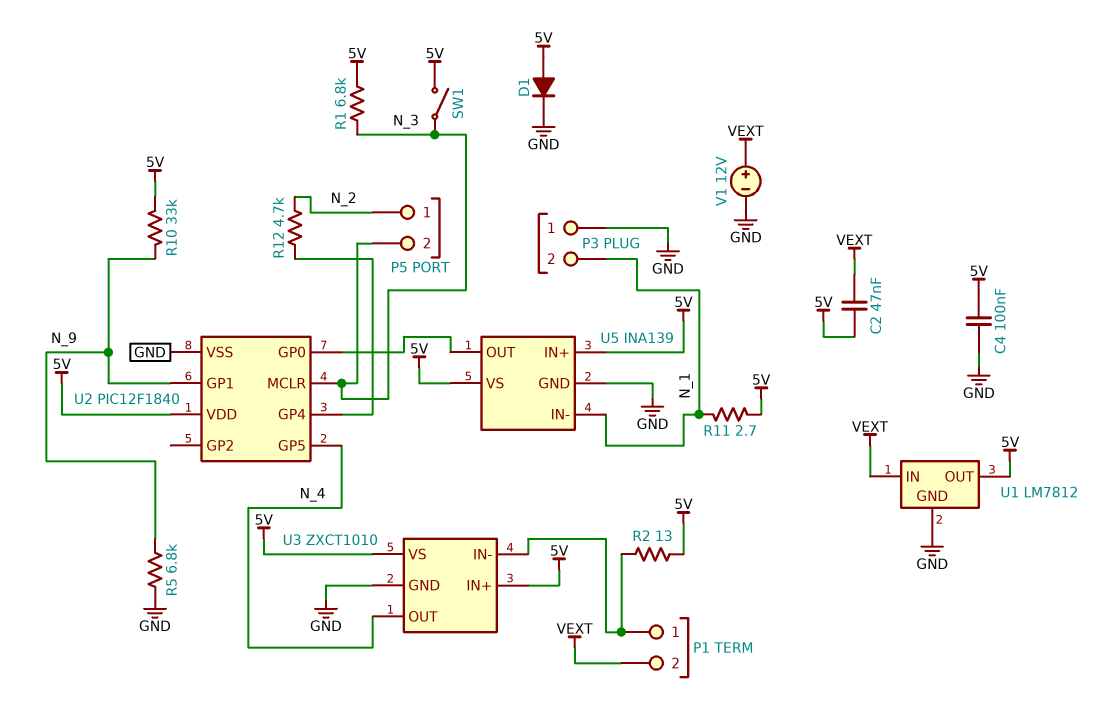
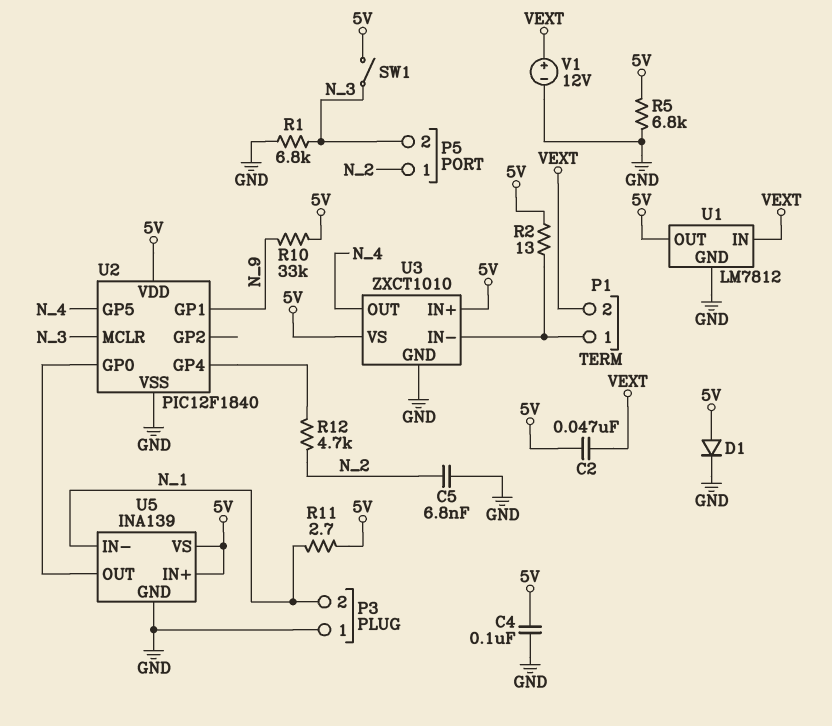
C5: none -> 6.8nF (GND, N_2)
R1: 6.8k (5V, N_3) -> 6.8k (GND, N_3)
R5: 6.8k (GND, N_9) -> 6.8k (5V, GND)

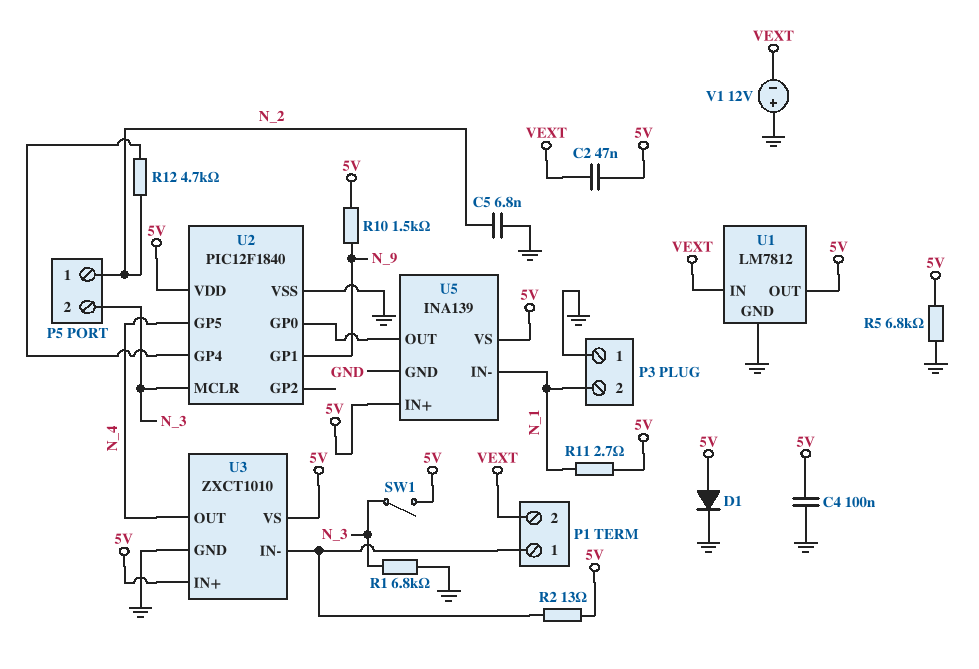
R10: 33k (5V, N_9) -> 1.5k (5V, N_9)
V1: 12V (plus VEXT, minus GND) -> 12V (plus GND, minus VEXT)

